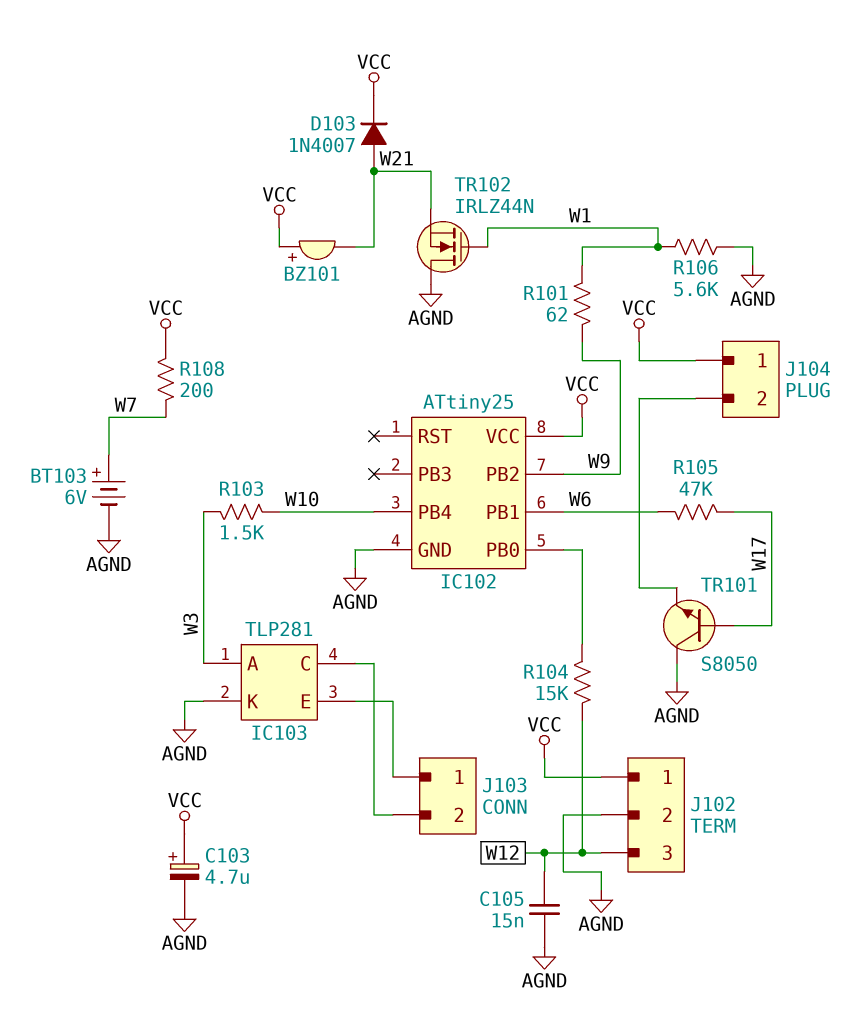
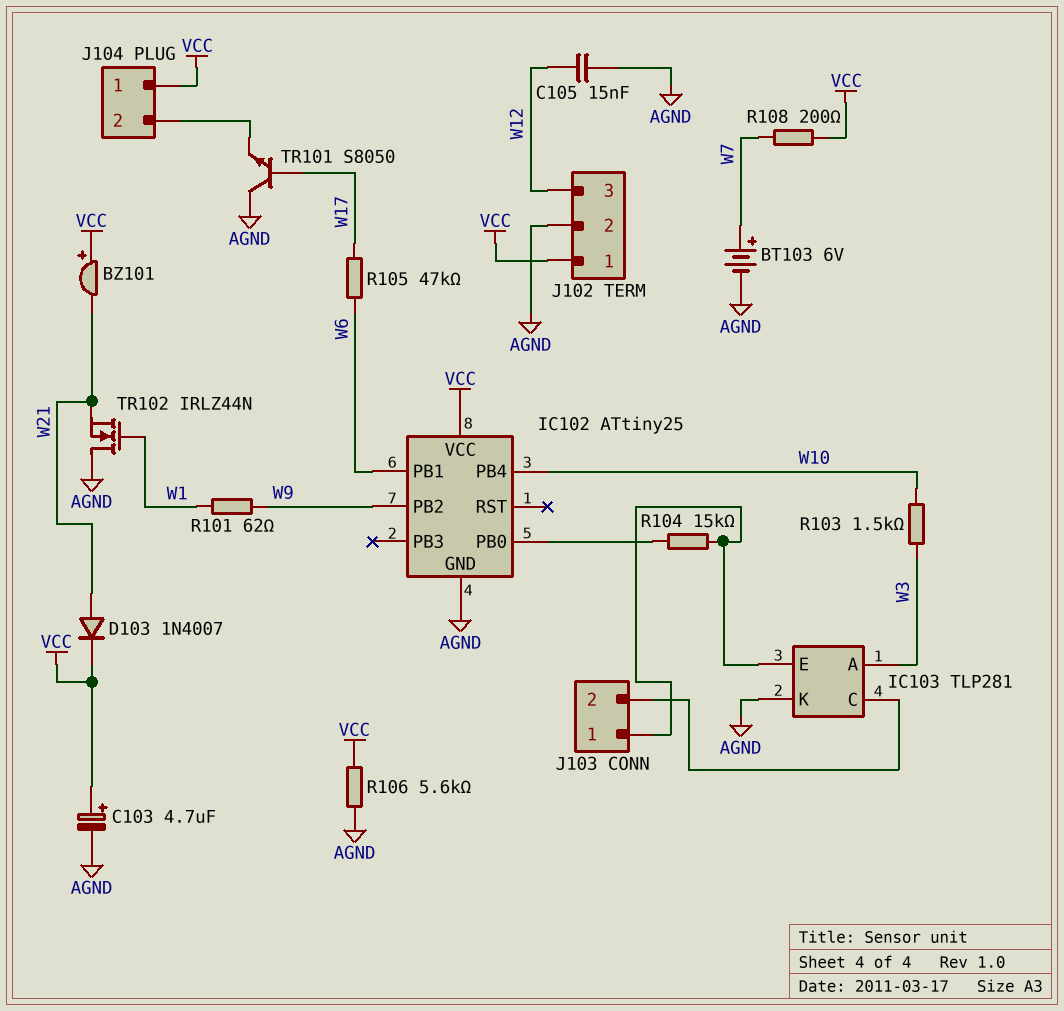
R104: 15k (IC102/PB0, W12) -> 15k (IC102/PB0, IC103/E)
R106: 5.6k (AGND, W1) -> 5.6k (AGND, VCC)

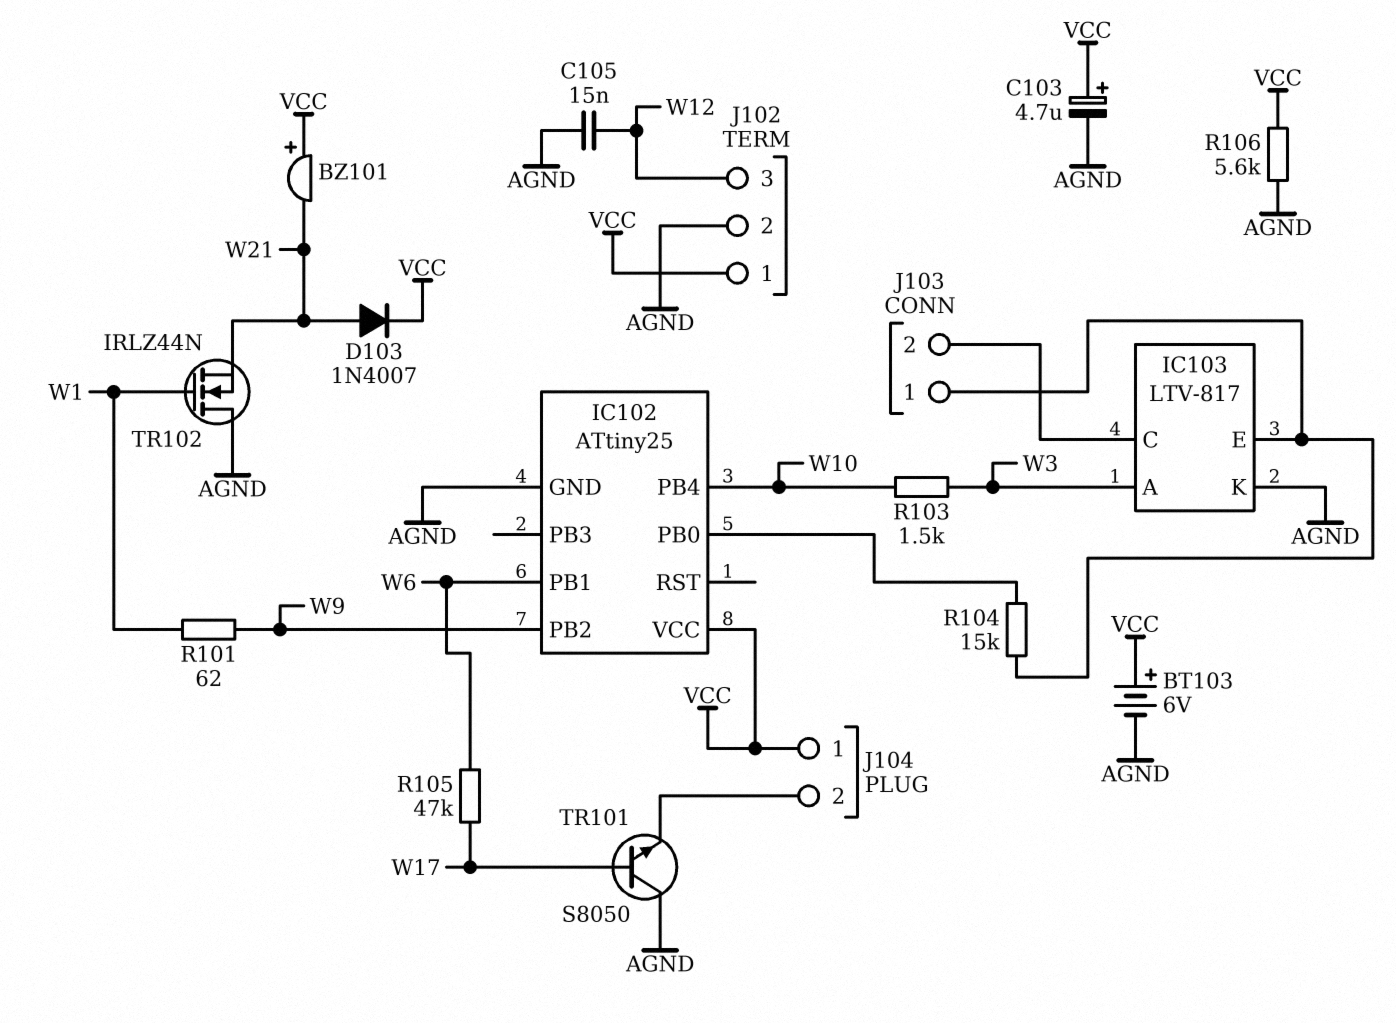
BT103: 6V (plus W7, minus AGND) -> 6V (plus VCC, minus AGND)
IC103: TLP281 -> LTV-817
R108: 200 (VCC, W7) -> none

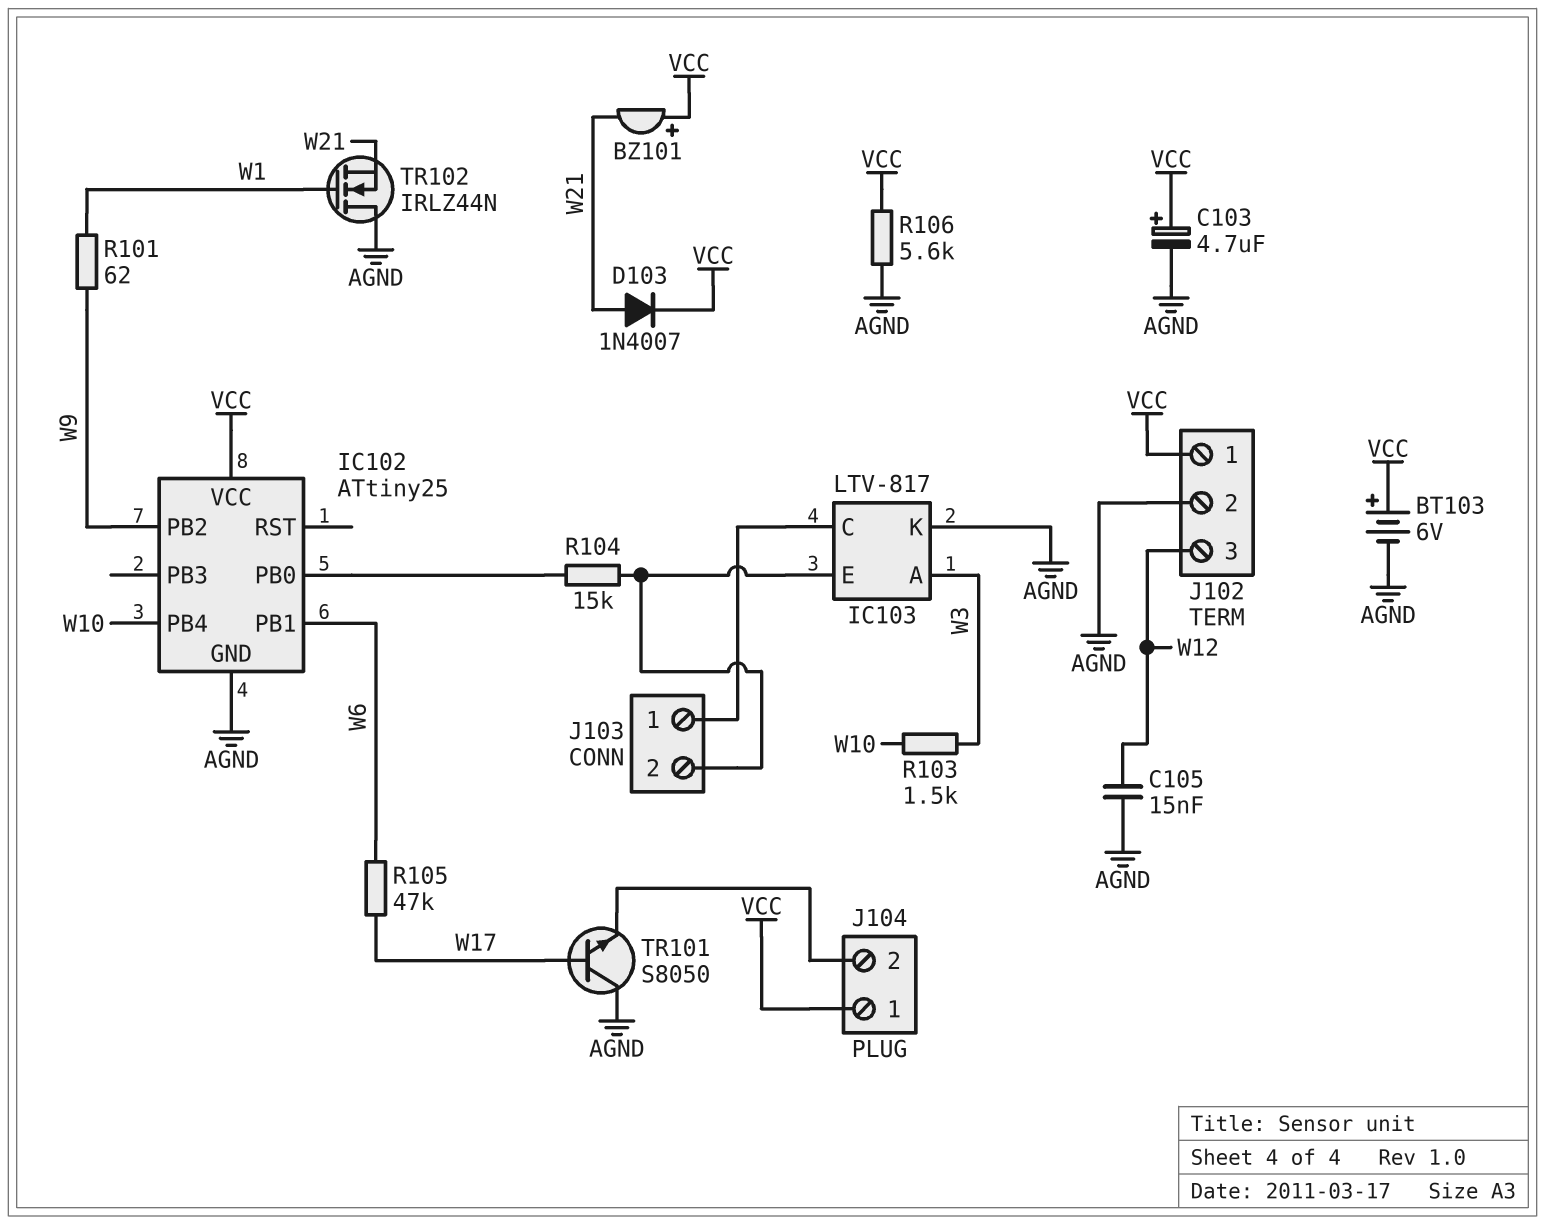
J103 pin 1: IC103/E -> IC103/C
J103 pin 2: IC103/C -> IC103/E

